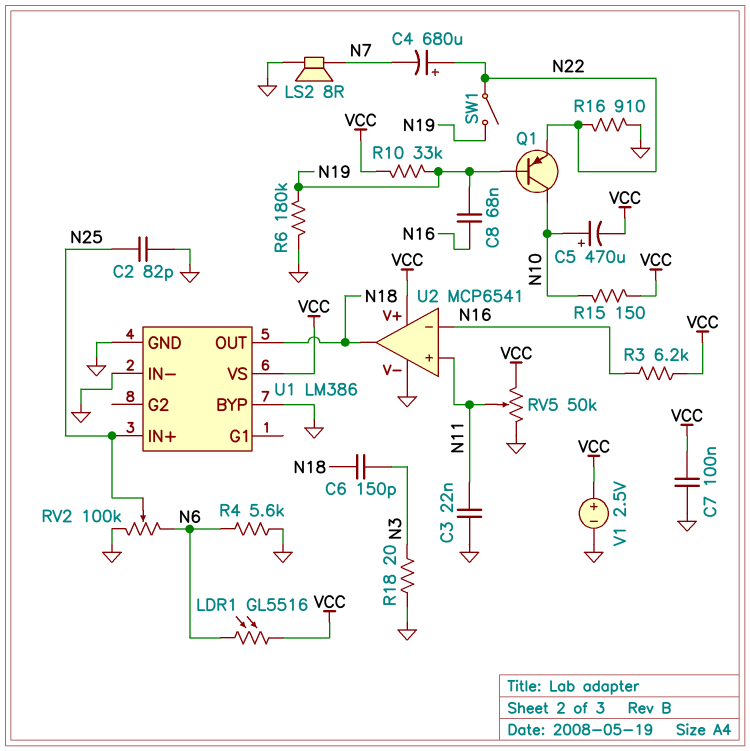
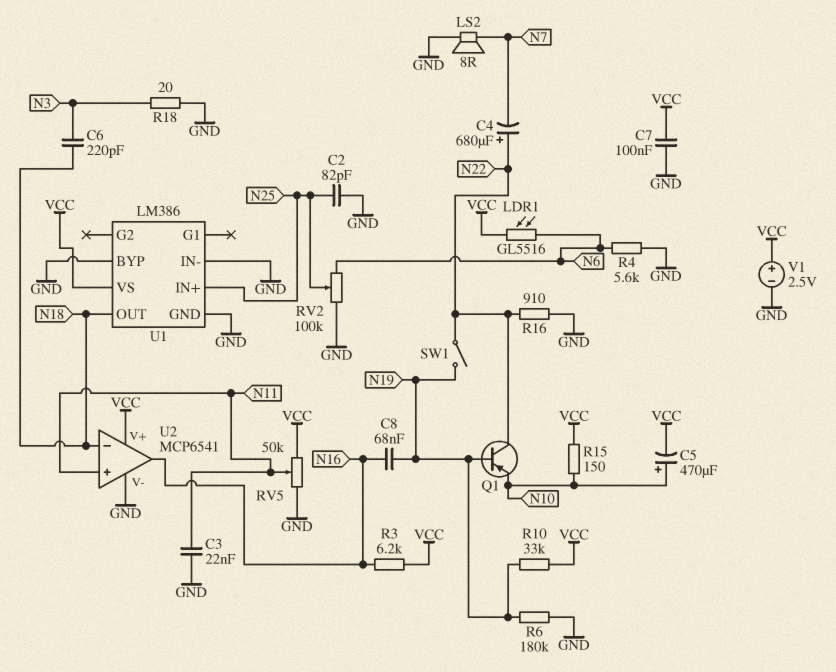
C6: 150pF (N3, N18) -> 220pF (N3, N18)
Q1: PNP (B N19, C N10, E N22) -> PNP (B N19, C N22, E N10)
U2 pin in-: N16 -> N18
U2 pin out: N18 -> N16

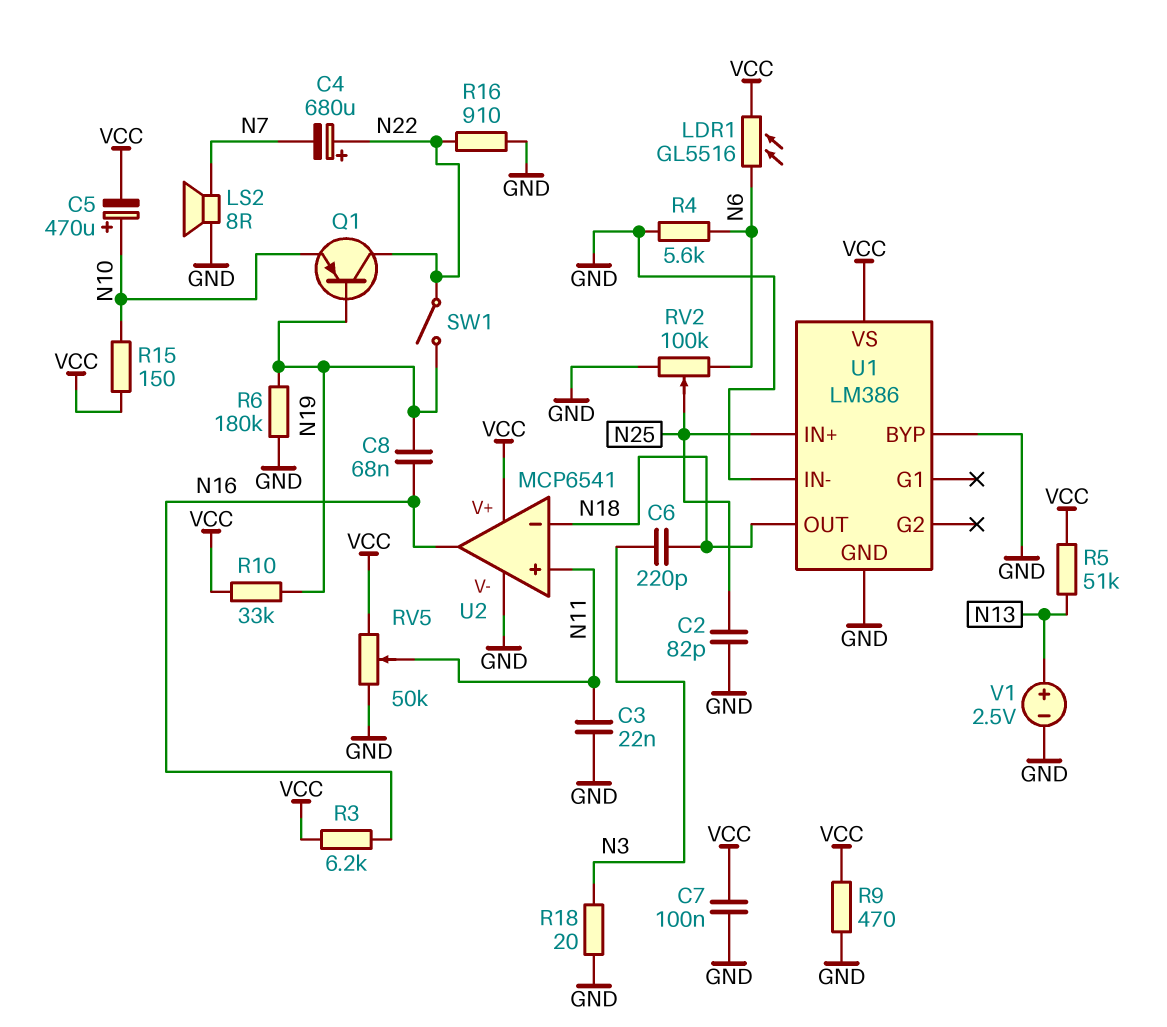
R5: none -> 51k (N13, VCC)
R9: none -> 470 (GND, VCC)
V1: 2.5V (plus VCC, minus GND) -> 2.5V (plus N13, minus GND)

